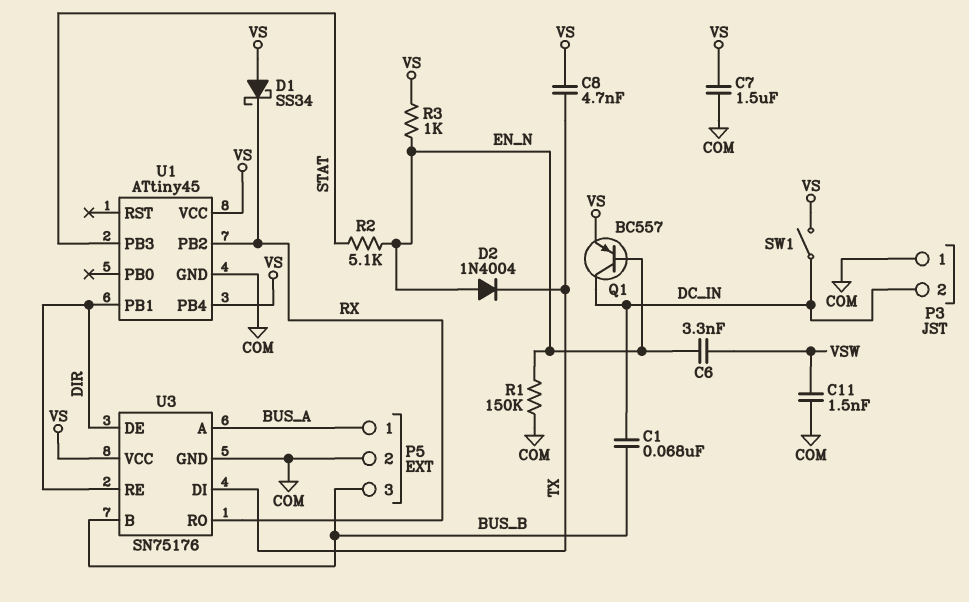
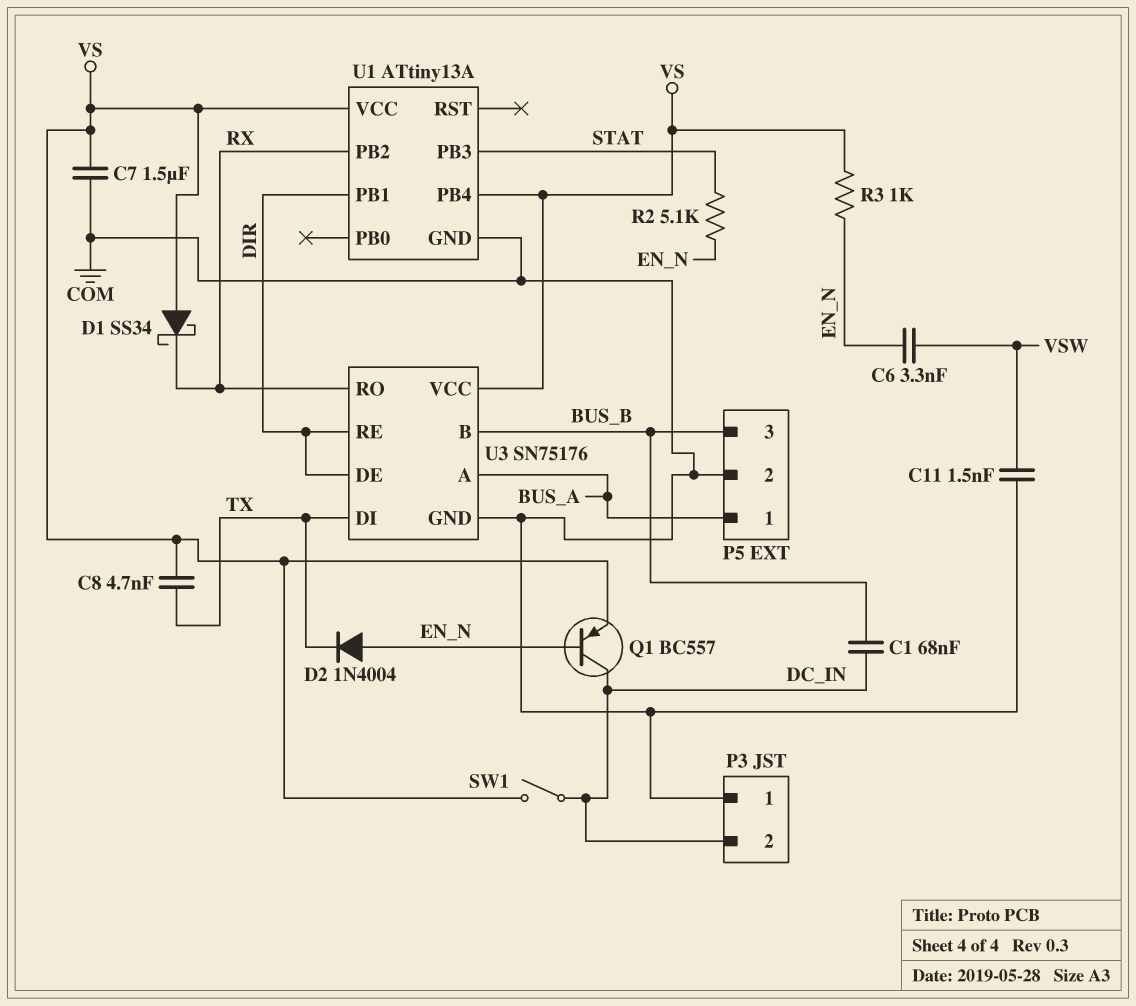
R1: 150k (COM, EN_N) -> none
U1: ATtiny45 -> ATtiny13A

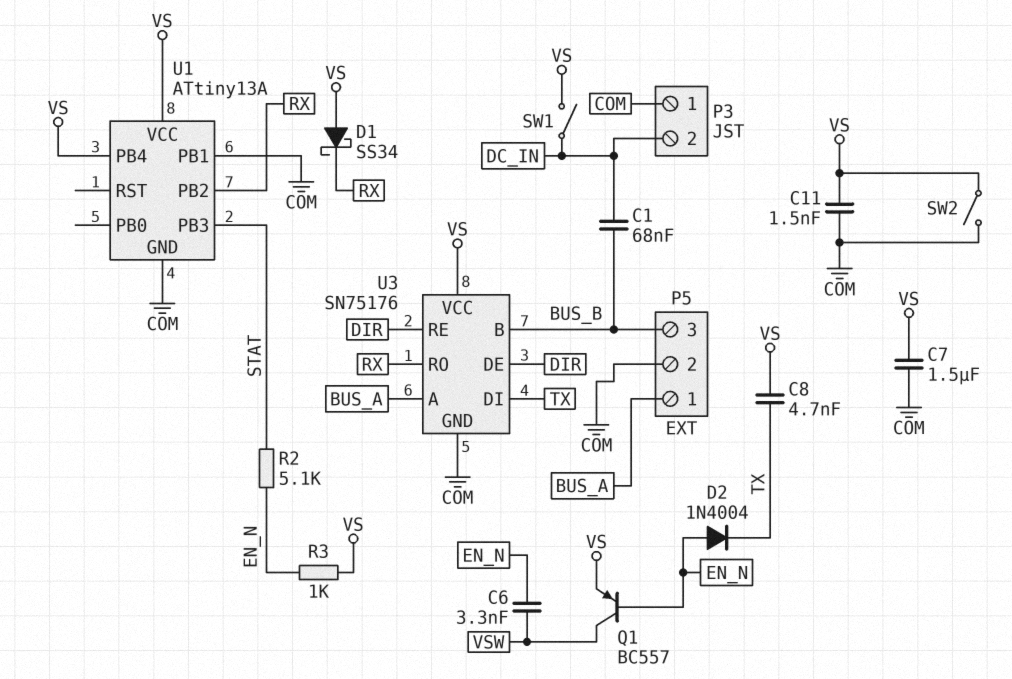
C11: 1.5nF (COM, VSW) -> 1.5nF (COM, VS)
Q1: PNP BC557 (B EN_N, C DC_IN, E VS) -> PNP BC557 (B EN_N, C VSW, E VS)
SW2: none -> switch (COM, VS)
U1 pin PB1: DIR -> COM

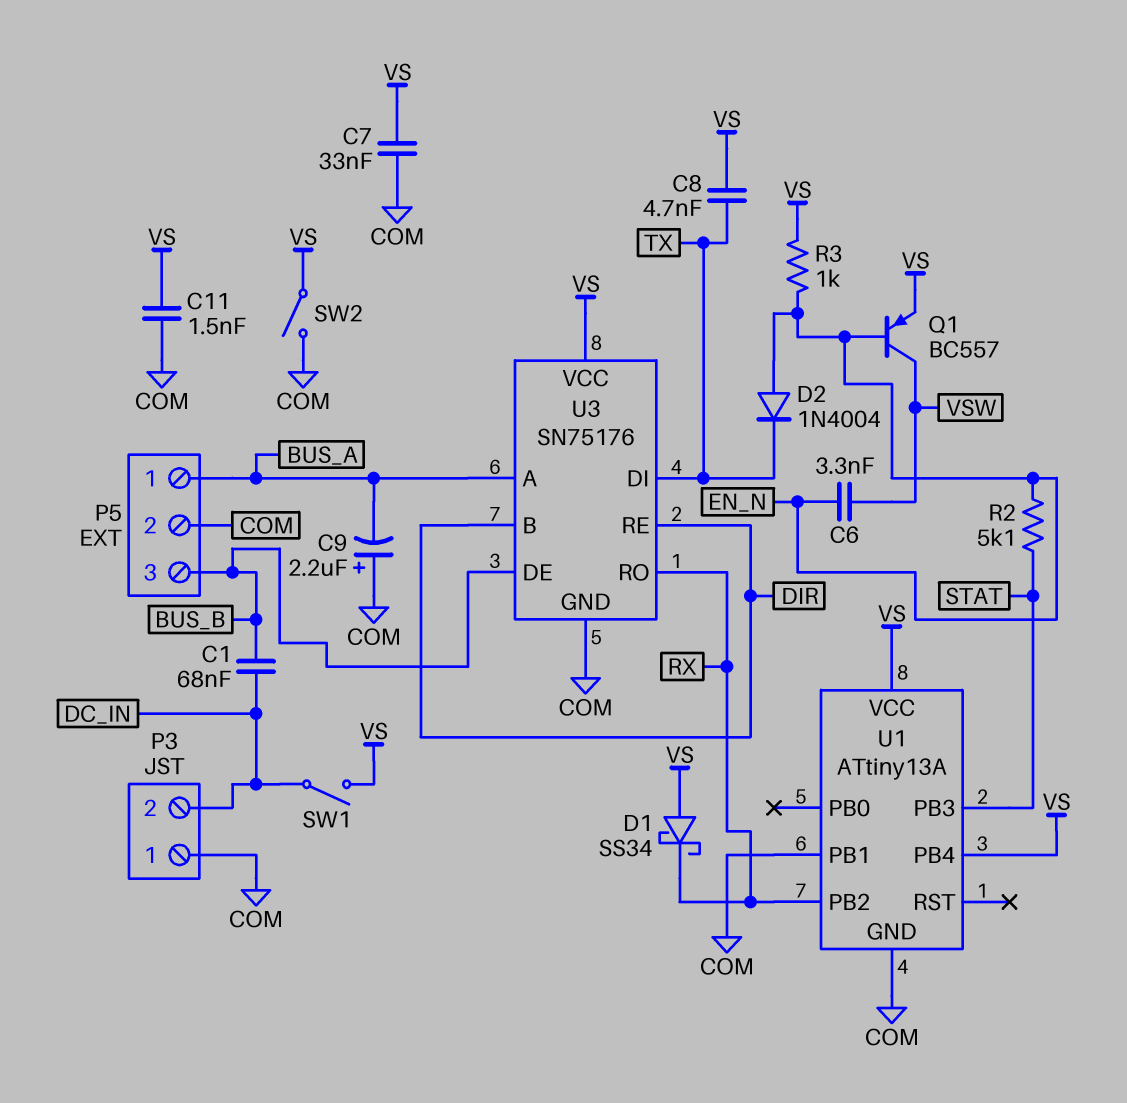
C7: 1.5uF (COM, VS) -> 33nF (COM, VS)
C9: none -> 2.2uF (plus COM, minus BUS_A)
U3 pin B: BUS_B -> DIR
U3 pin DE: DIR -> BUS_B

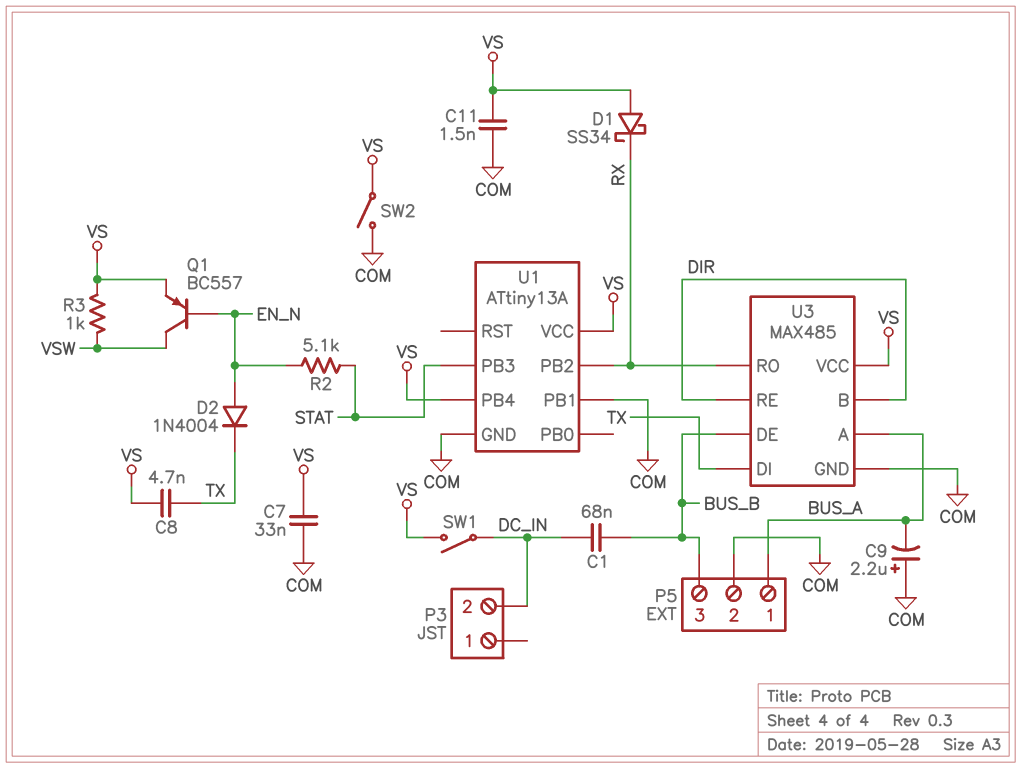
C6: 3.3nF (EN_N, VSW) -> none
P3 pin 1: COM -> none
R3: 1k (EN_N, VS) -> 1k (VS, VSW)
U3: SN75176 -> MAX485

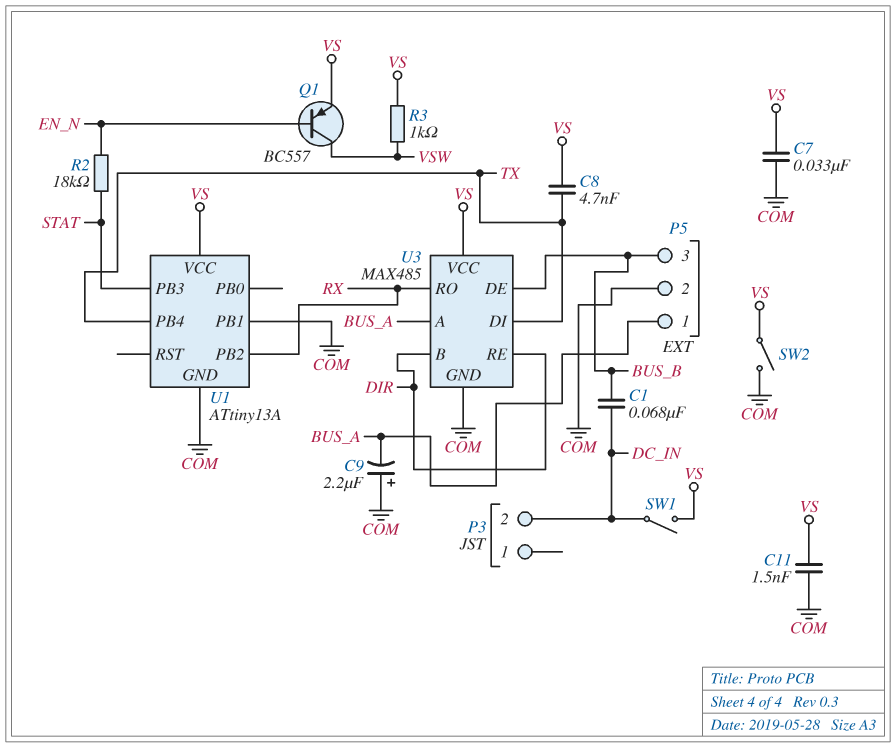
D1: schottky SS34 (A VS, K RX) -> none
D2: diode 1N4004 (A EN_N, K TX) -> none
R2: 5.1k (EN_N, STAT) -> 18k (EN_N, STAT)
U1 pin PB4: VS -> TX

